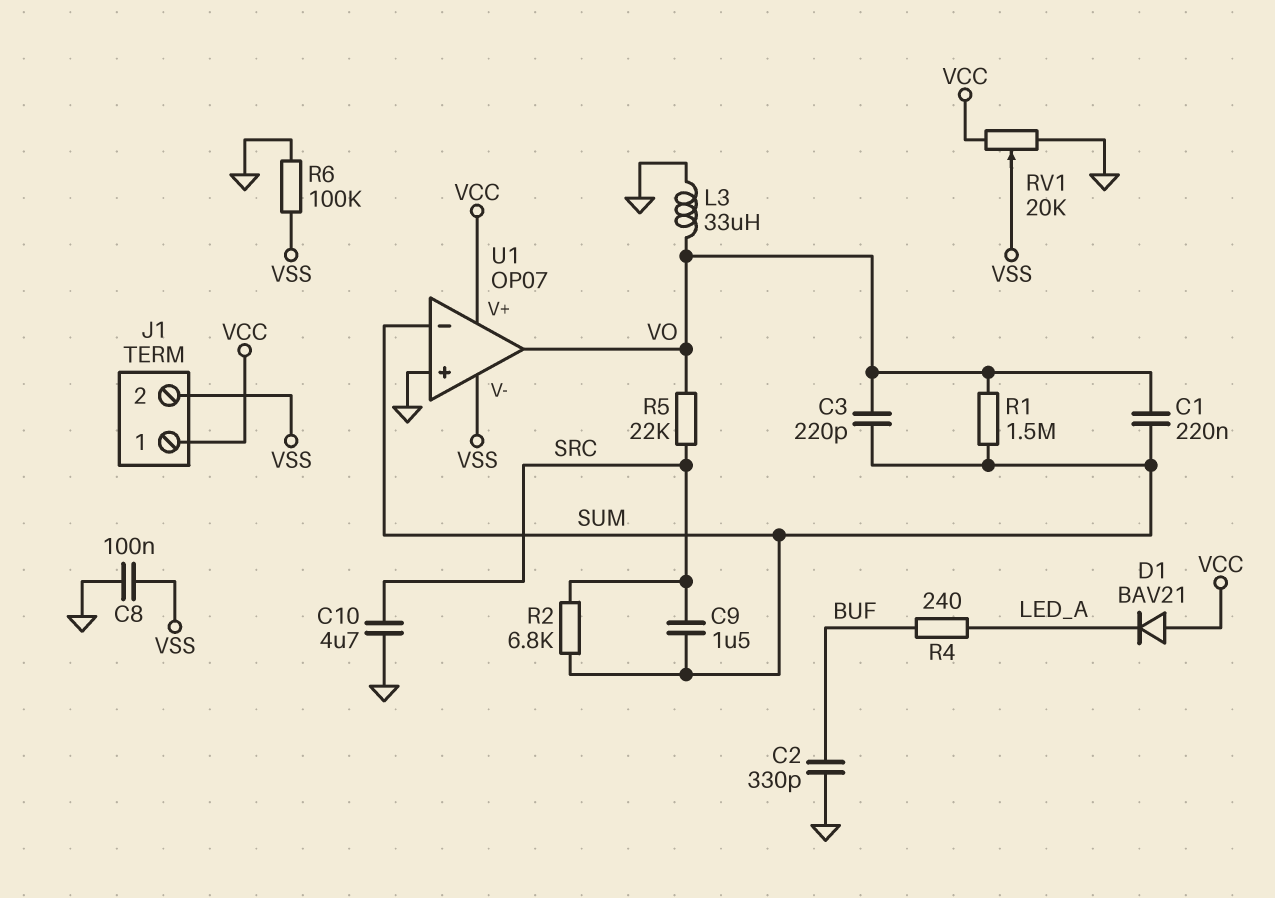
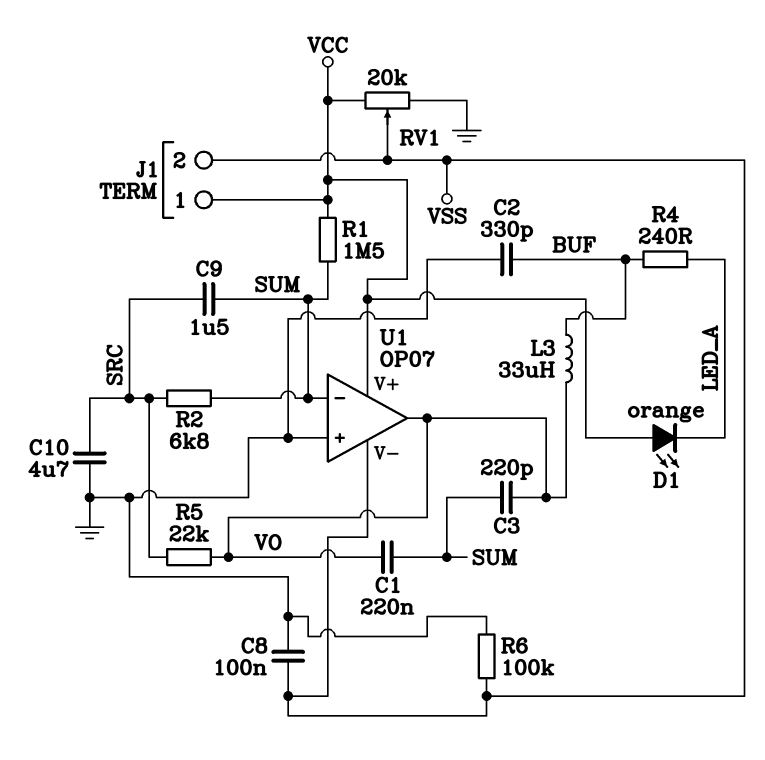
D1: diode BAV21 (A VCC, K LED_A) -> LED orange (A VCC, K LED_A)
L3: 33uH (GND, VO) -> 33uH (BUF, VO)
R1: 1.5M (SUM, VO) -> 1.5M (SUM, VCC)

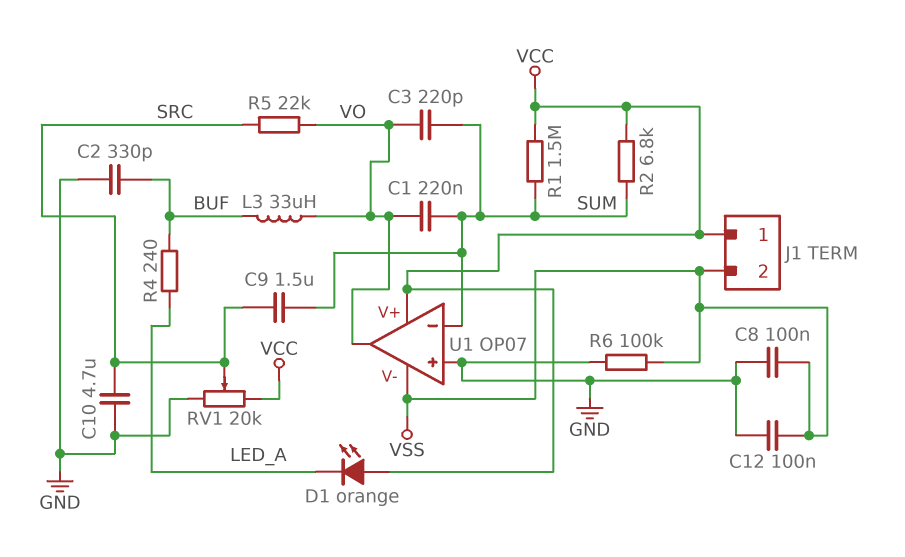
C12: none -> 100nF (GND, VSS)
R2: 6.8k (SRC, SUM) -> 6.8k (SUM, VCC)
RV1: 20k (GND, VCC, wiper VSS) -> 20k (GND, VCC, wiper SRC)

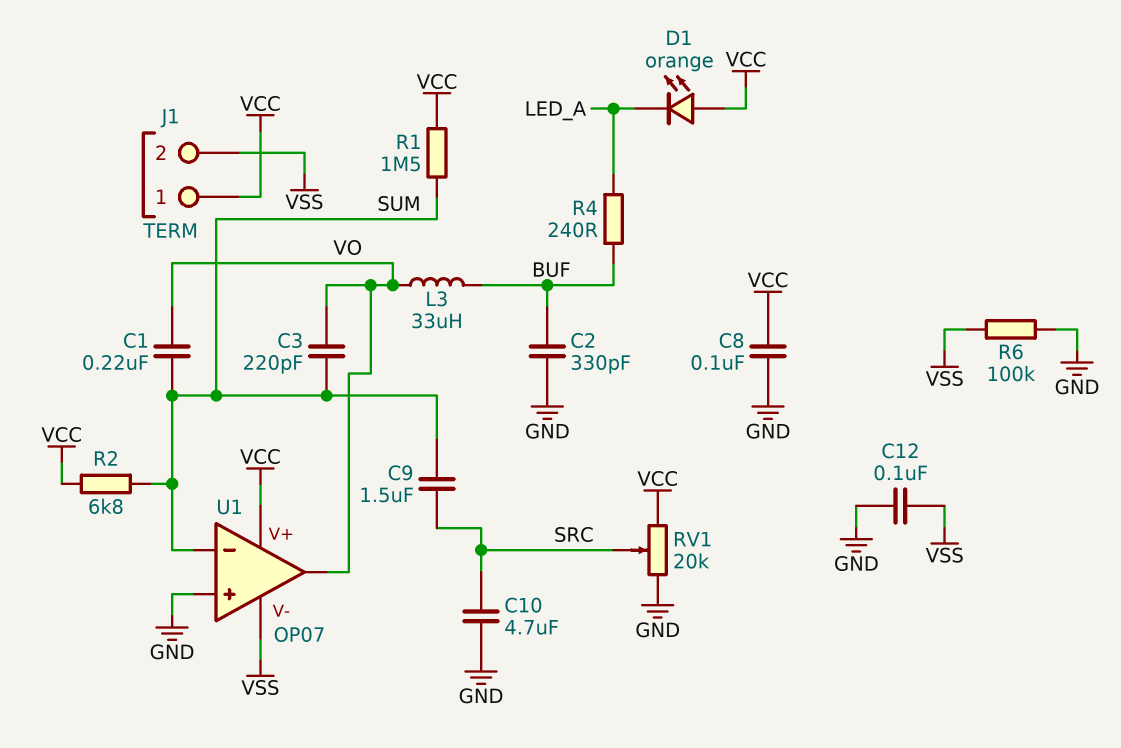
C8: 100nF (GND, VSS) -> 100nF (GND, VCC)
R5: 22k (SRC, VO) -> none

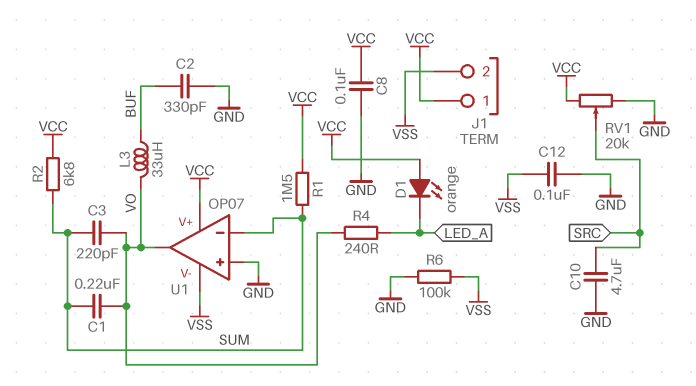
C9: 1.5uF (SRC, SUM) -> none
R4: 240 (BUF, LED_A) -> 240 (LED_A, VO)

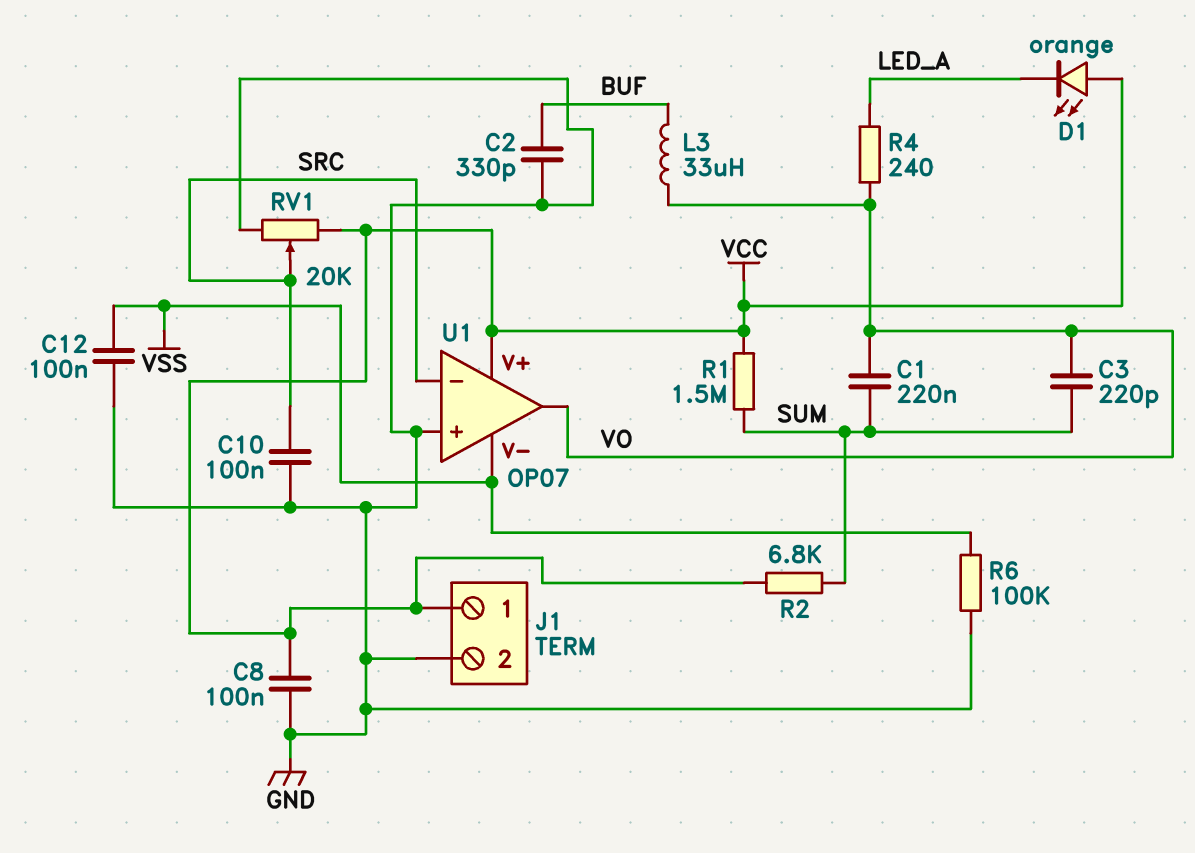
C10: 4.7uF (GND, SRC) -> 100nF (GND, SRC)
J1 pin 2: VSS -> GND
U1 pin in-: SUM -> SRC

